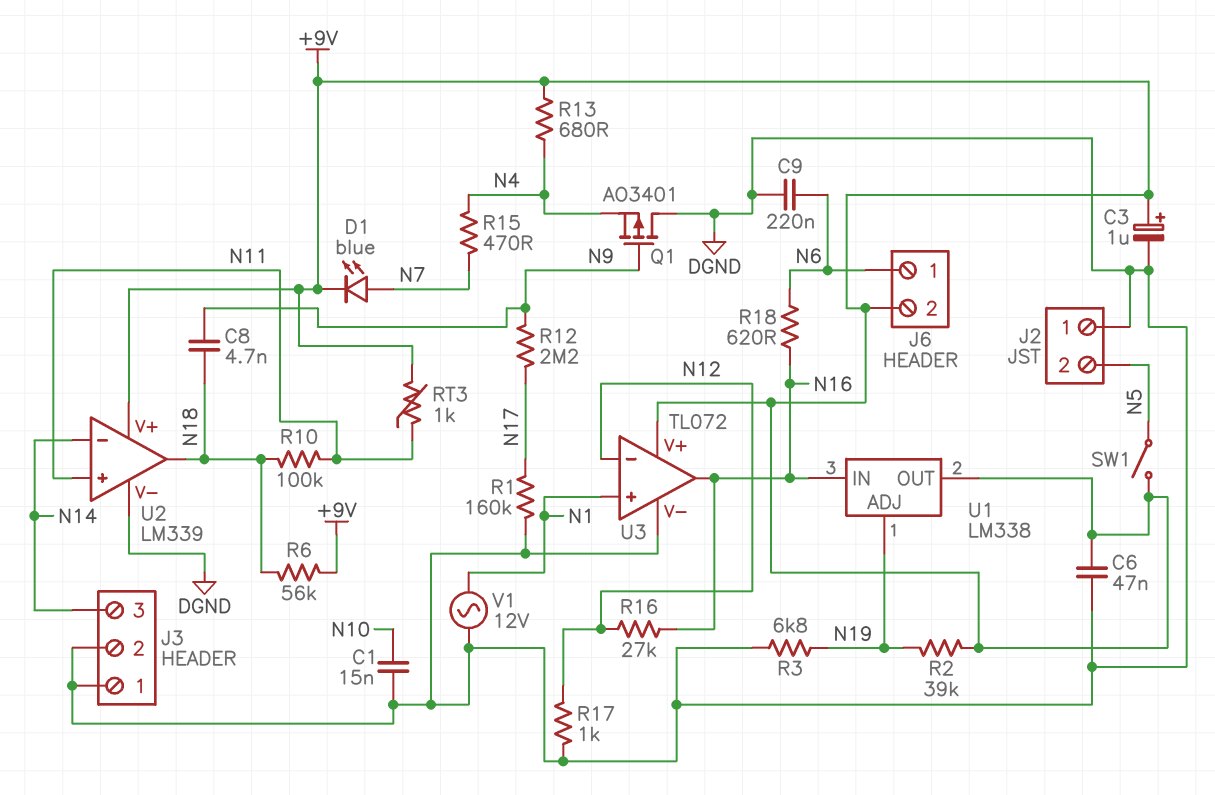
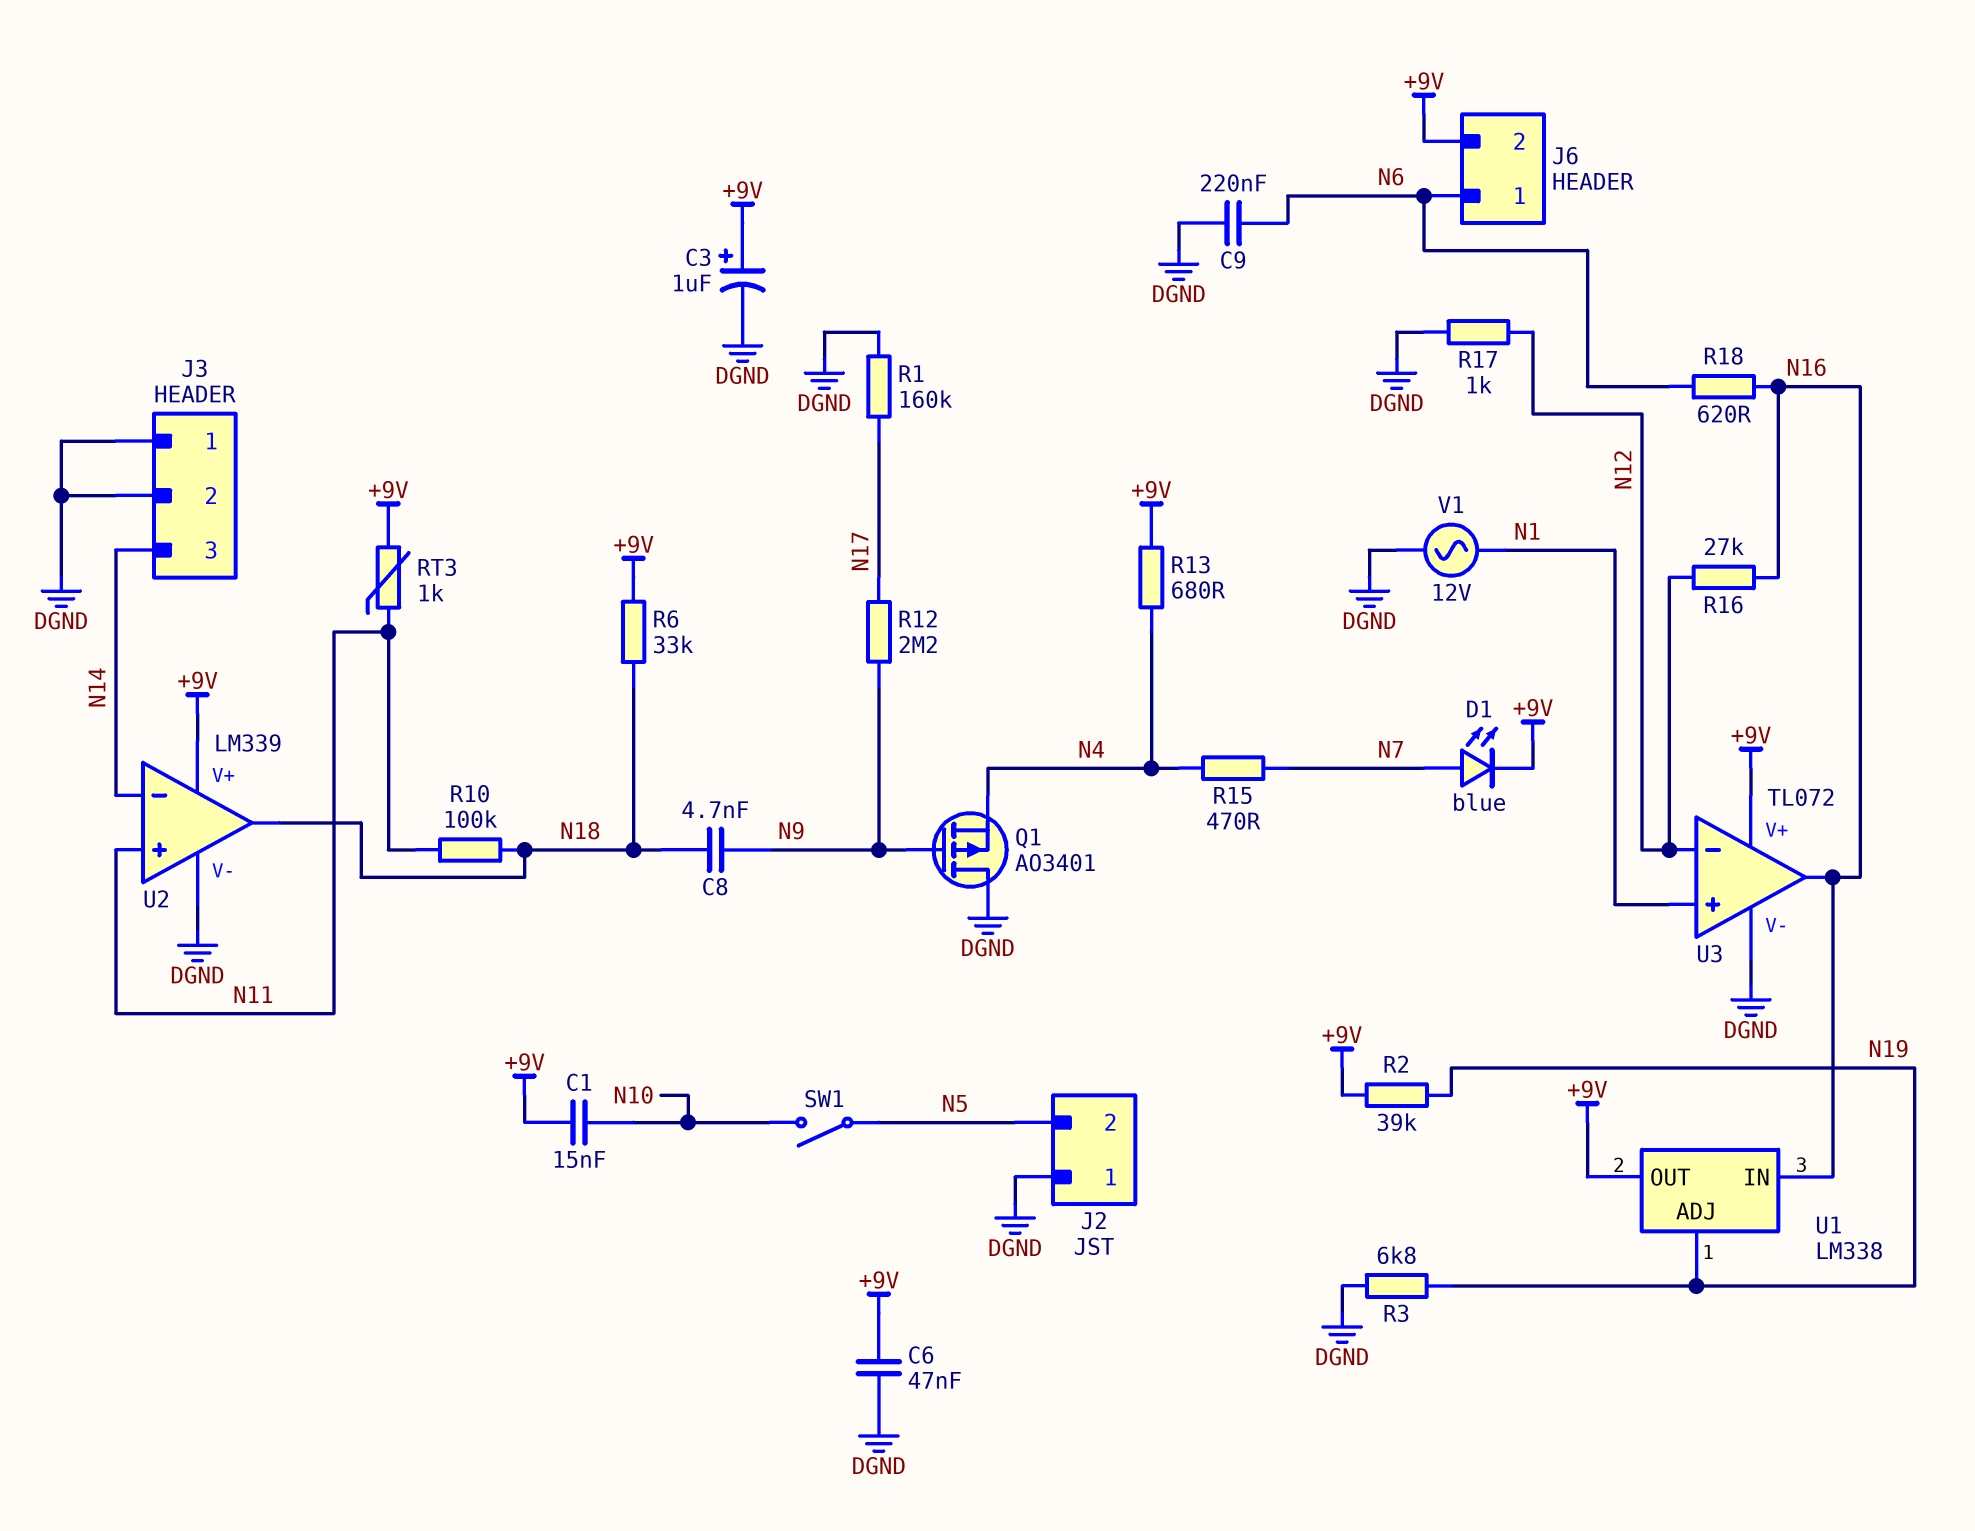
C1: 15nF (DGND, N10) -> 15nF (+9V, N10)
R6: 56k (+9V, N18) -> 33k (+9V, N18)
SW1: switch (+9V, N5) -> switch (N5, N10)

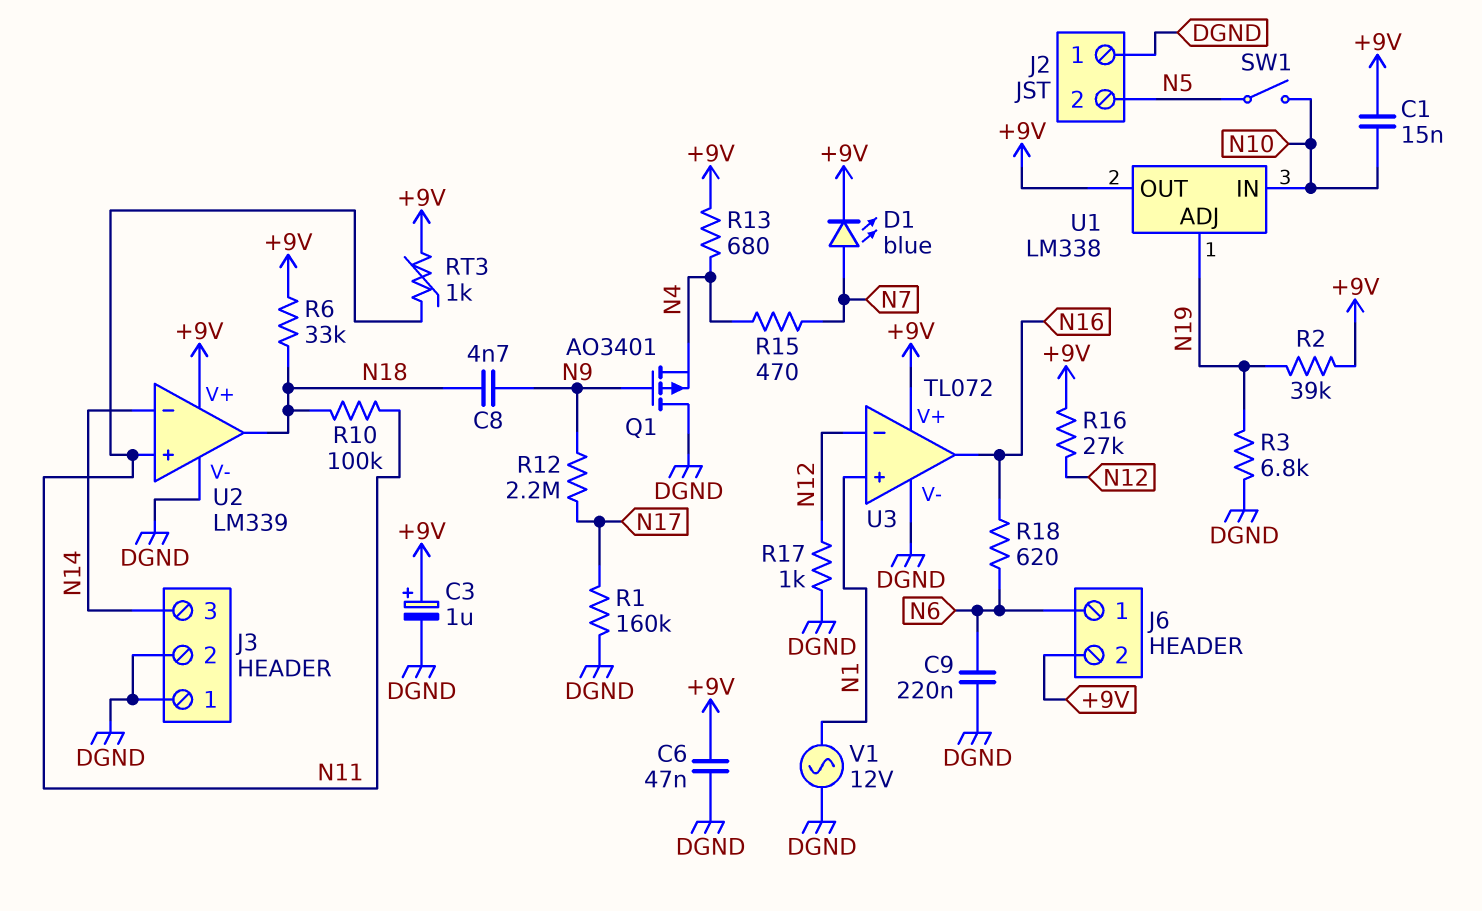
R16: 27k (N12, N16) -> 27k (+9V, N12)
U1 pin IN: N16 -> N10

